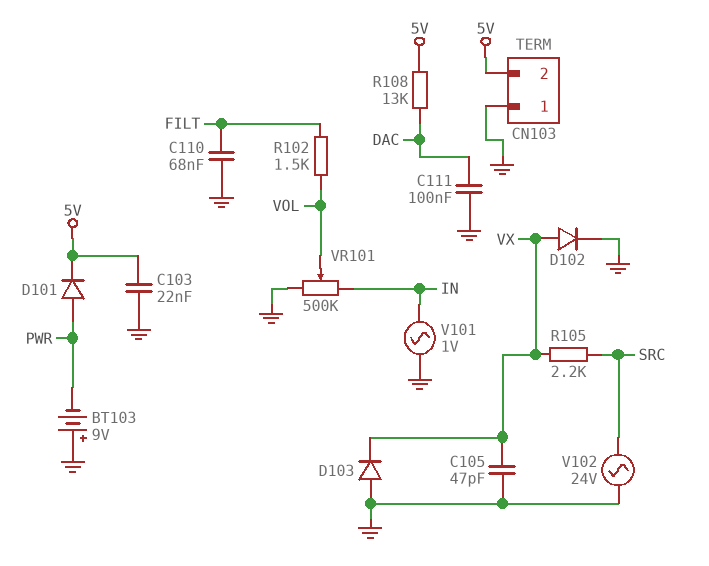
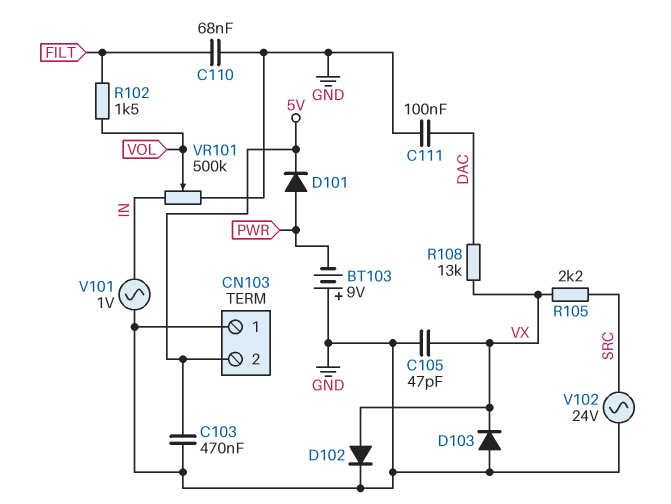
C103: 22nF (5V, GND) -> 470nF (5V, GND)
R108: 13k (5V, DAC) -> 13k (DAC, VX)

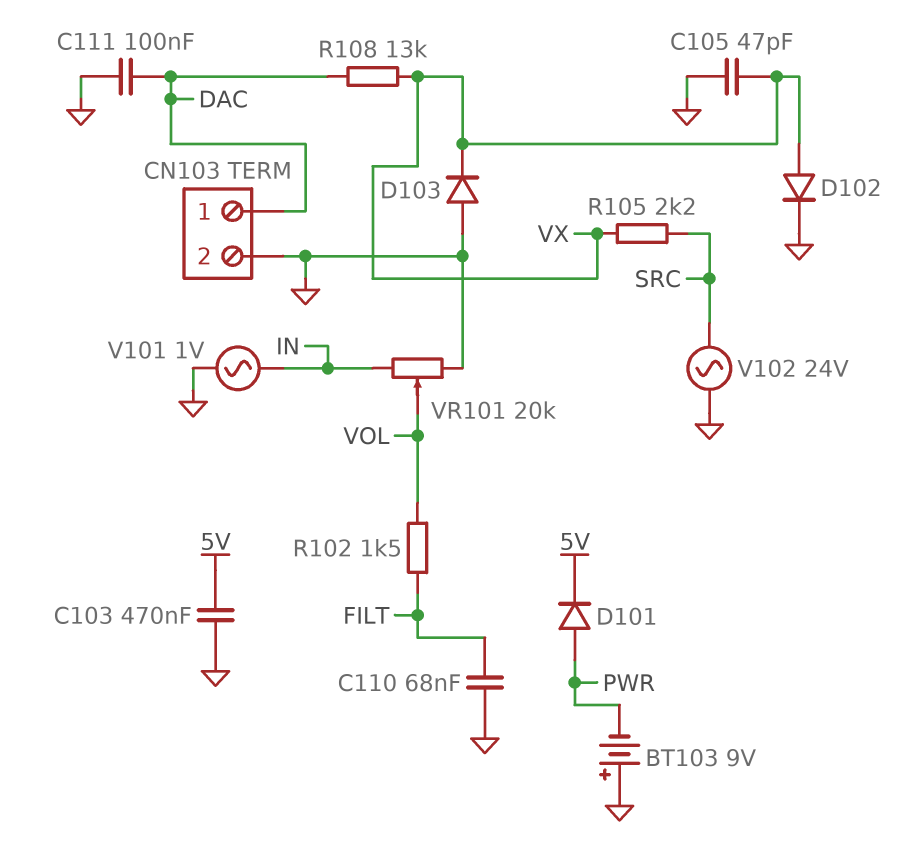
CN103 pin 1: GND -> DAC
CN103 pin 2: 5V -> GND
VR101: 500k (GND, IN, wiper VOL) -> 20k (GND, IN, wiper VOL)

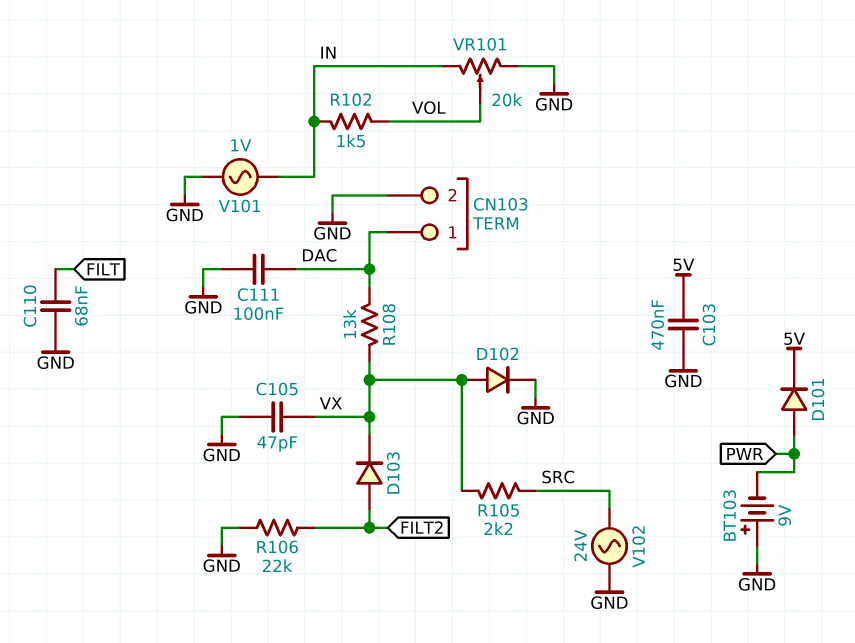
D103: diode (A GND, K VX) -> diode (A FILT2, K VX)
R102: 1.5k (FILT, VOL) -> 1.5k (IN, VOL)
R106: none -> 22k (FILT2, GND)

